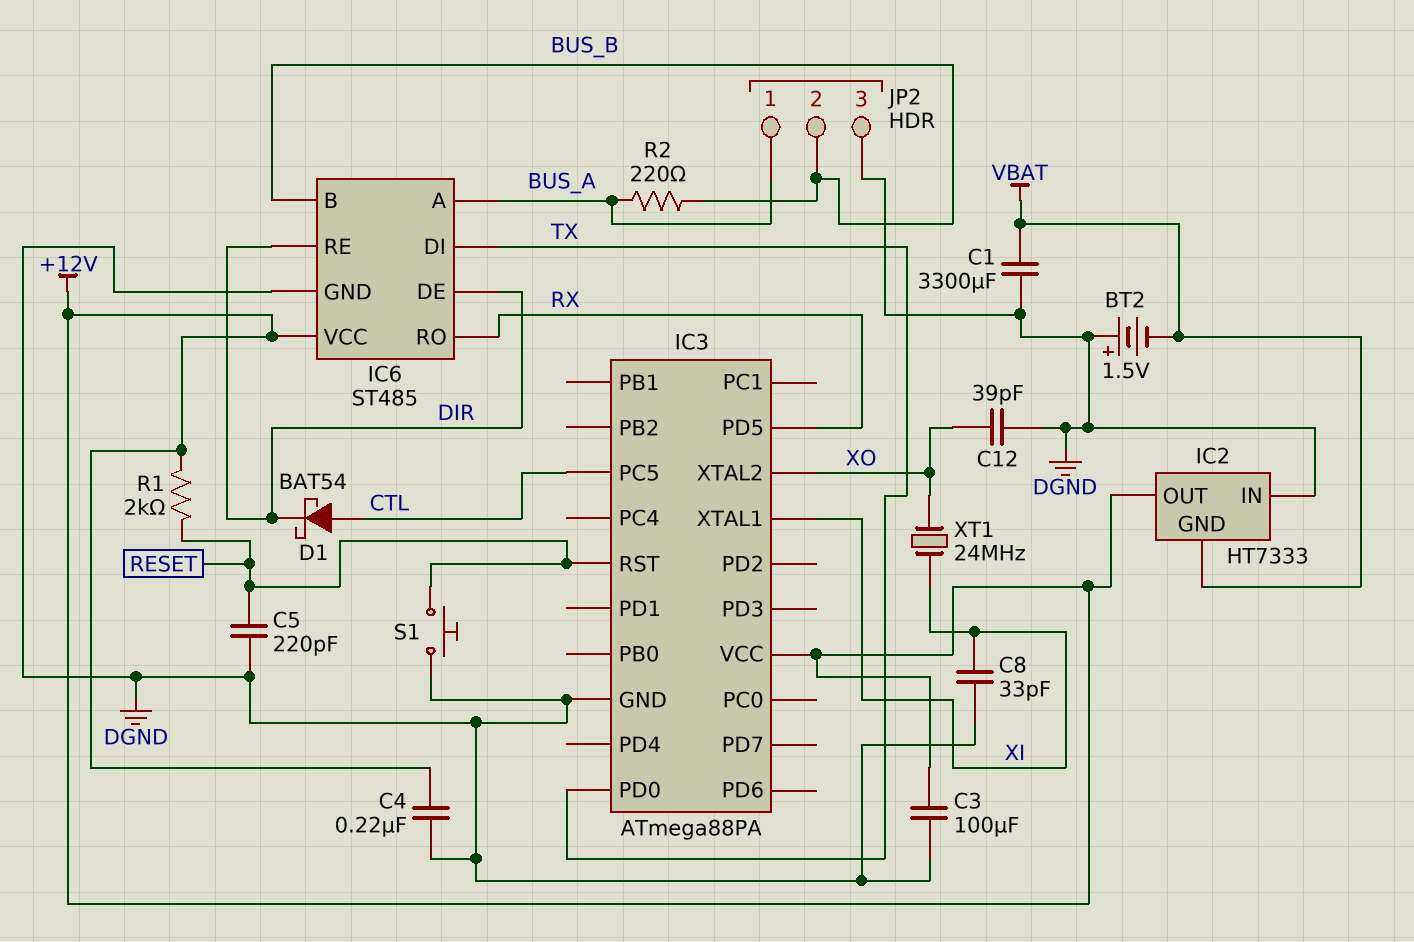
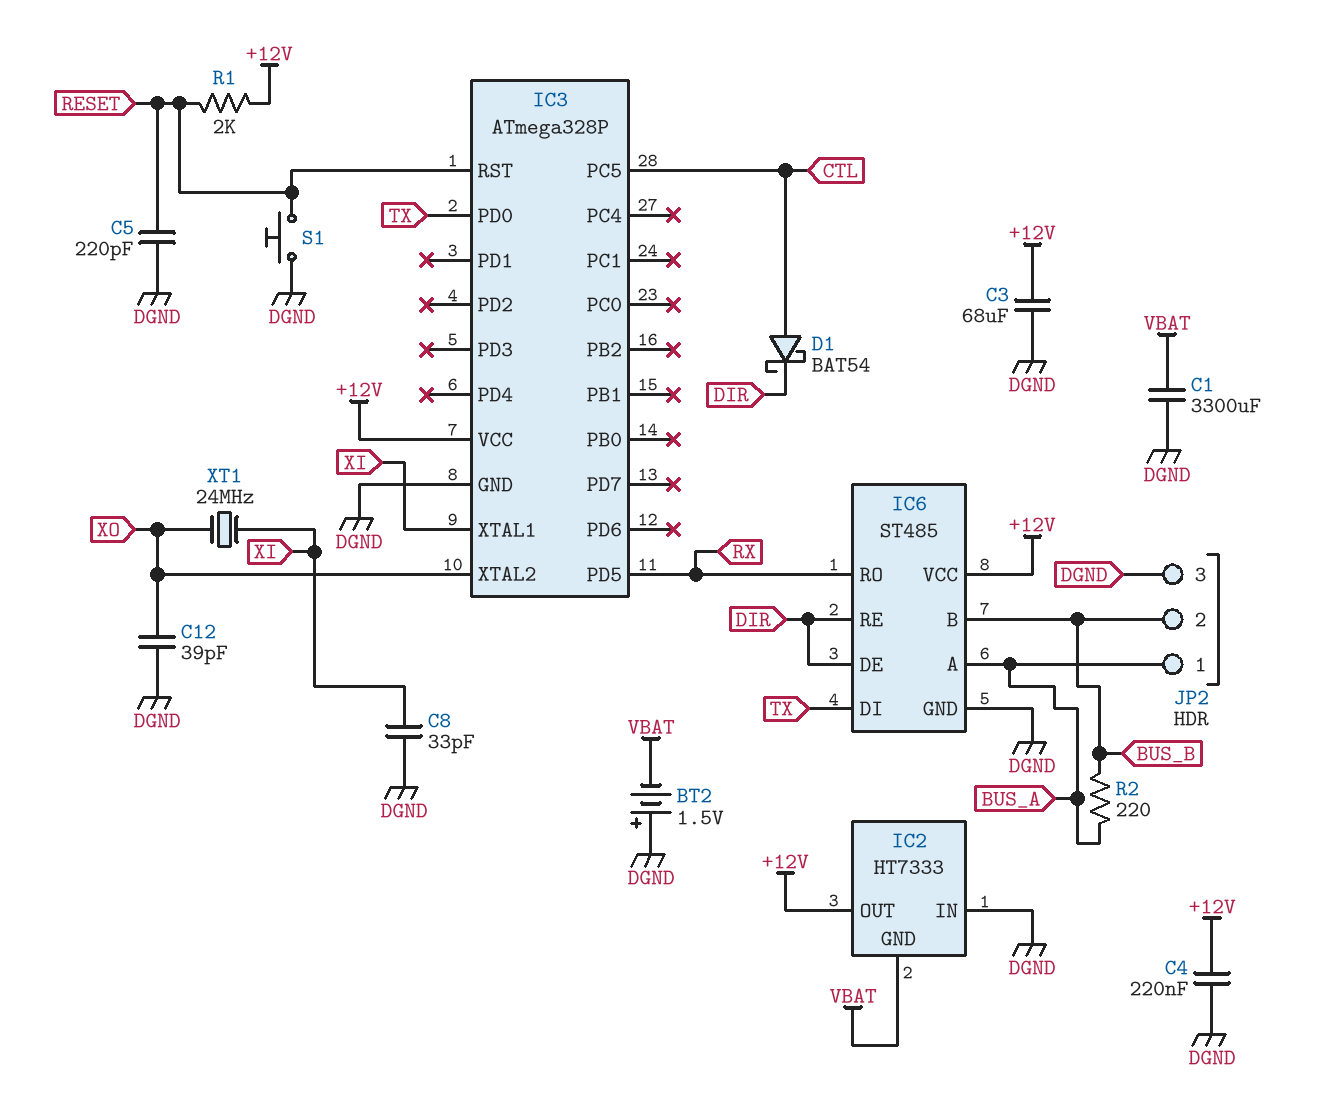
C3: 100uF (+12V, DGND) -> 68uF (+12V, DGND)
IC3: ATmega88PA -> ATmega328P

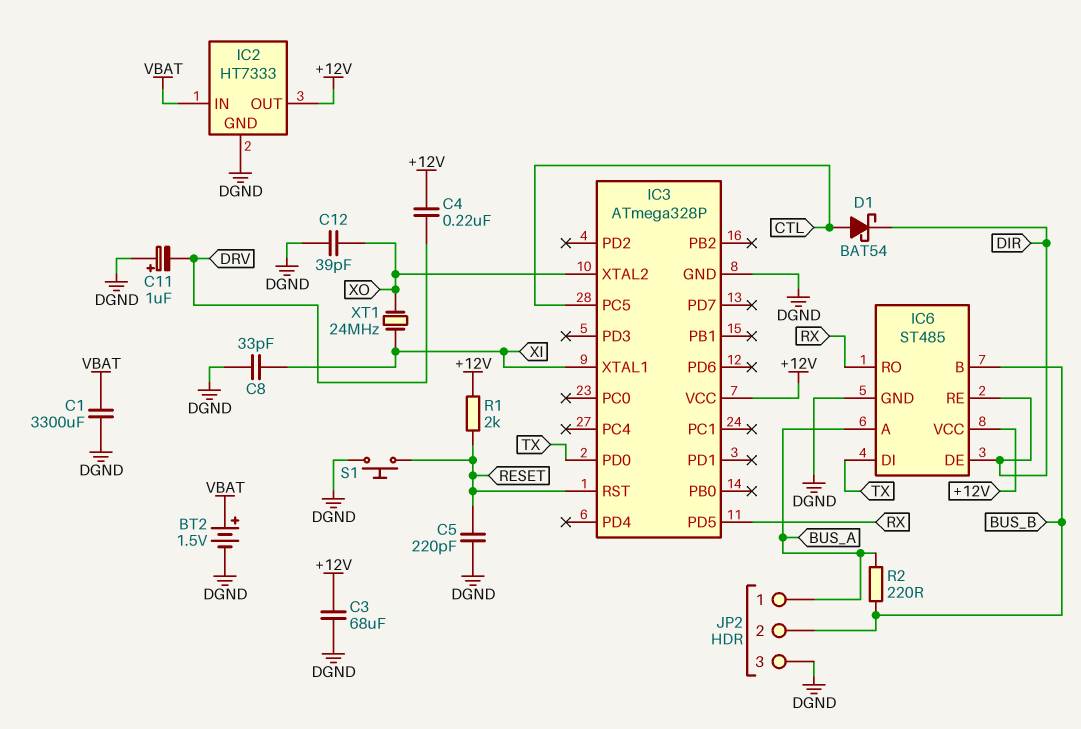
BT2: 1.5V (plus DGND, minus VBAT) -> 1.5V (plus VBAT, minus DGND)
C4: 220nF (+12V, DGND) -> 220nF (+12V, DRV)
C11: none -> 1uF (plus DGND, minus DRV)
IC2 pin GND: VBAT -> DGND
IC2 pin IN: DGND -> VBAT

